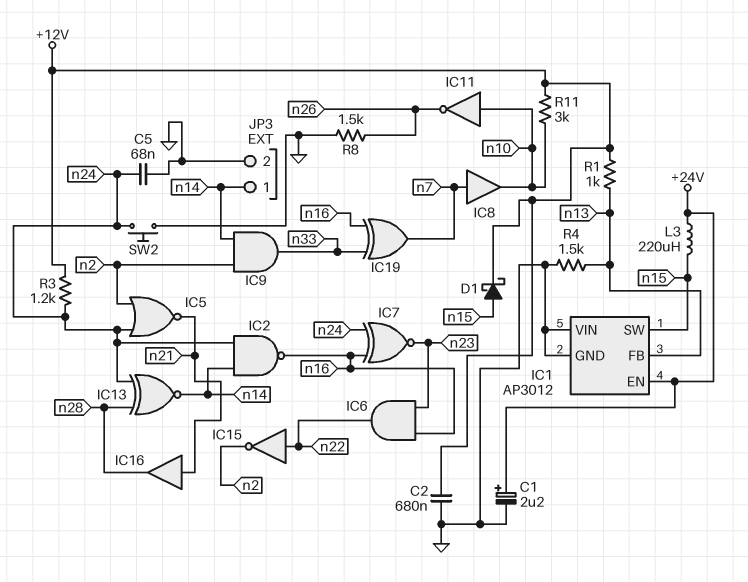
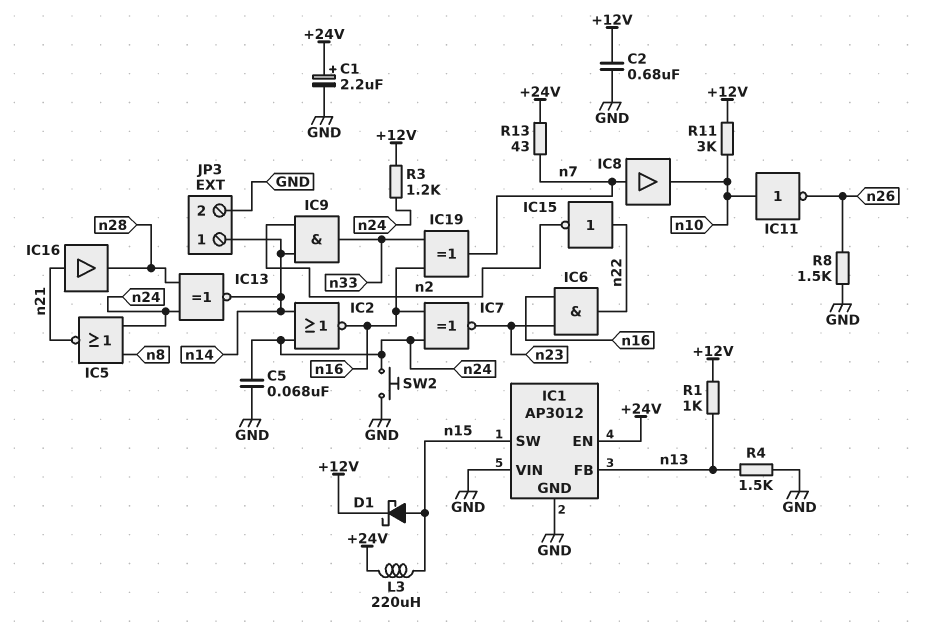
IC2: NAND (in n14, in n24, out n16) -> NOR (in n14, in n24, out n16)
IC5: NOR (in n2, in n24, out n21) -> NOR (in n8, in n24, out n21)
R13: none -> 43 (+24V, n7)

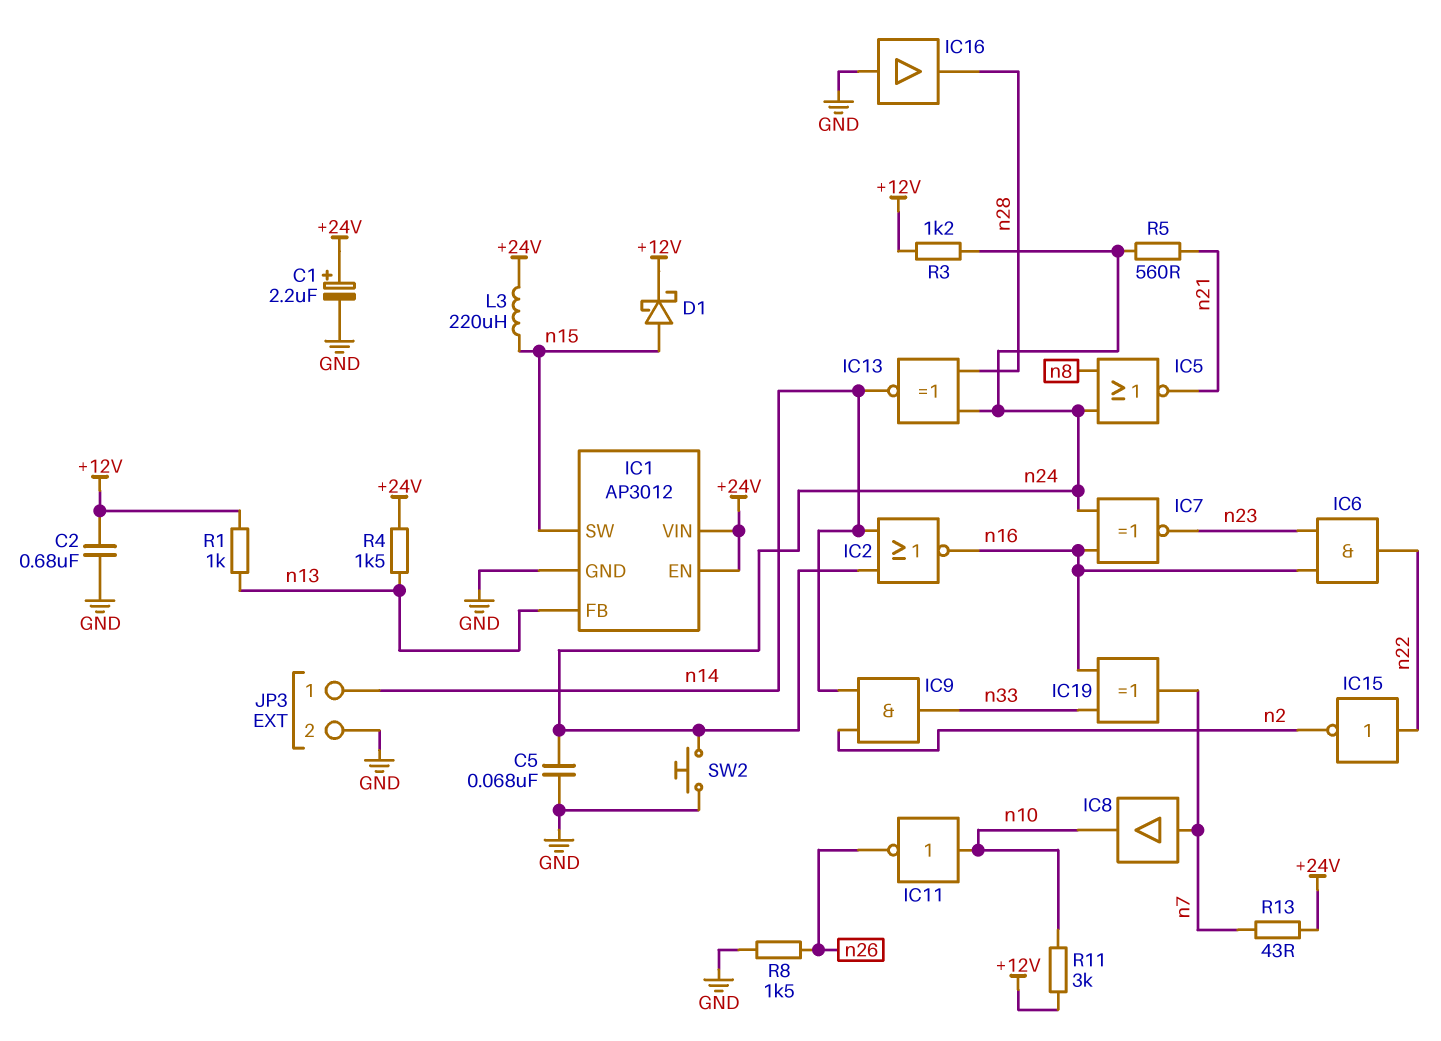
IC1 pin VIN: GND -> +24V
IC16: buffer (in n21, out n28) -> buffer (in GND, out n28)
R4: 1.5k (GND, n13) -> 1.5k (+24V, n13)
R5: none -> 560 (n21, n24)

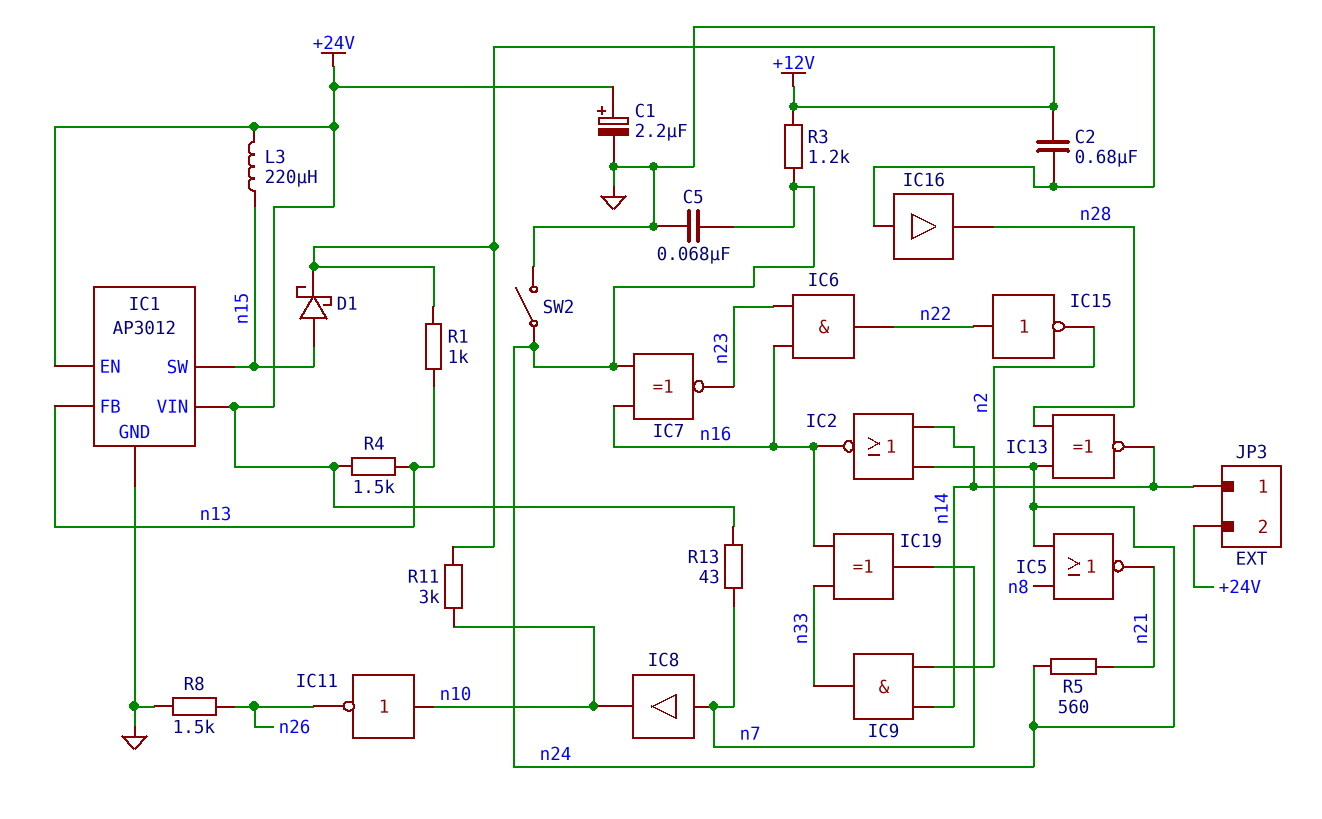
JP3 pin 2: GND -> +24V
SW2: button (GND, n24) -> switch (GND, n24)

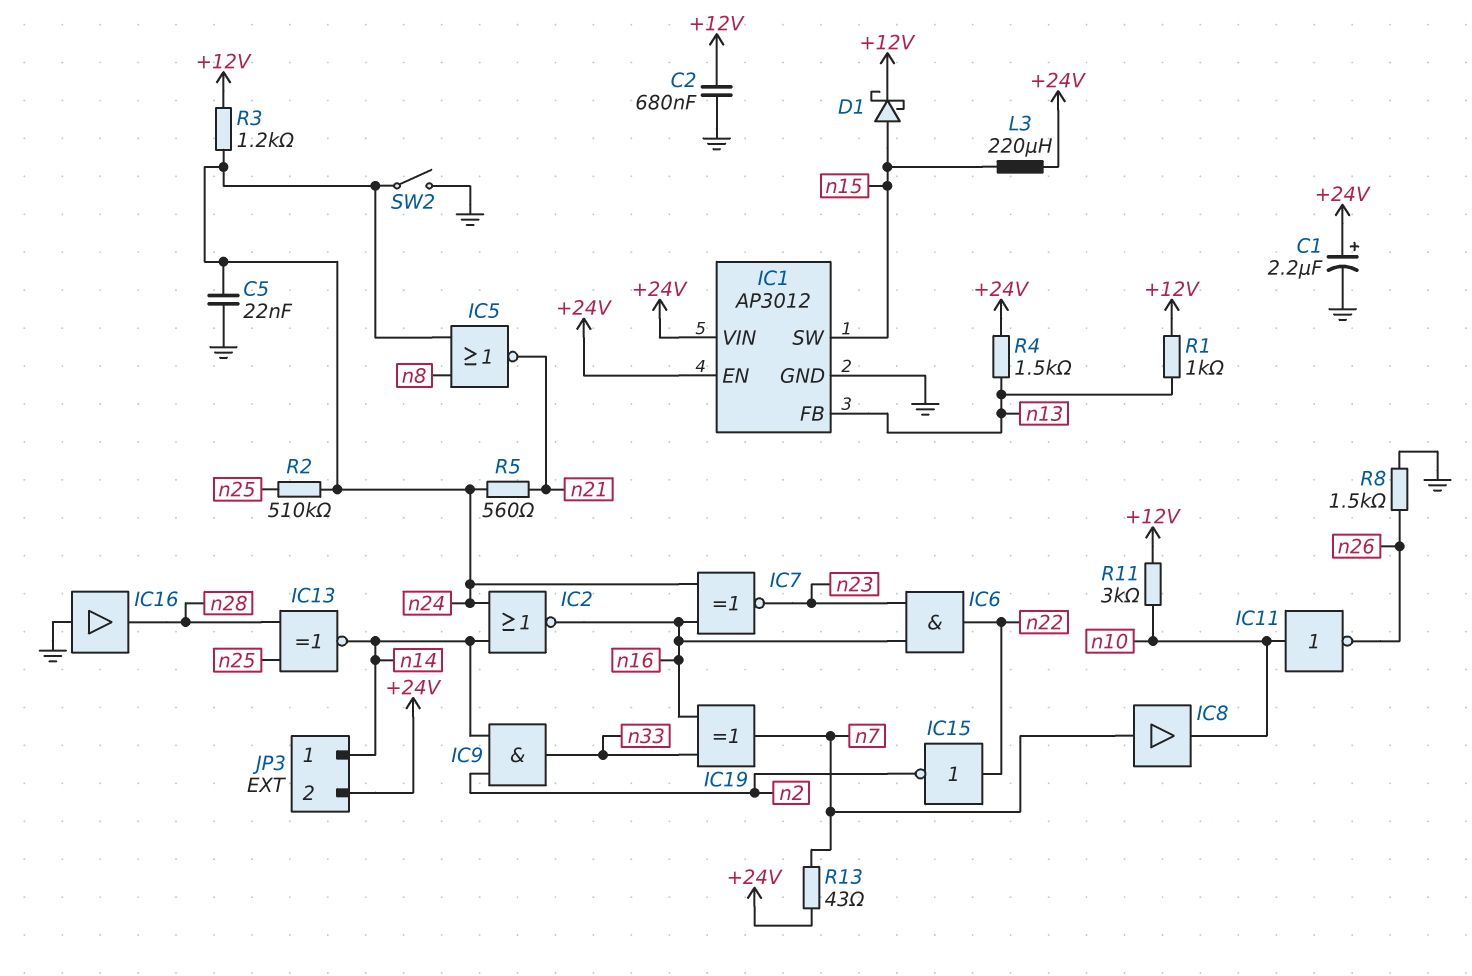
C5: 68nF (GND, n24) -> 22nF (GND, n24)
IC13: XNOR (in n24, in n28, out n14) -> XNOR (in n25, in n28, out n14)
R2: none -> 510k (n24, n25)

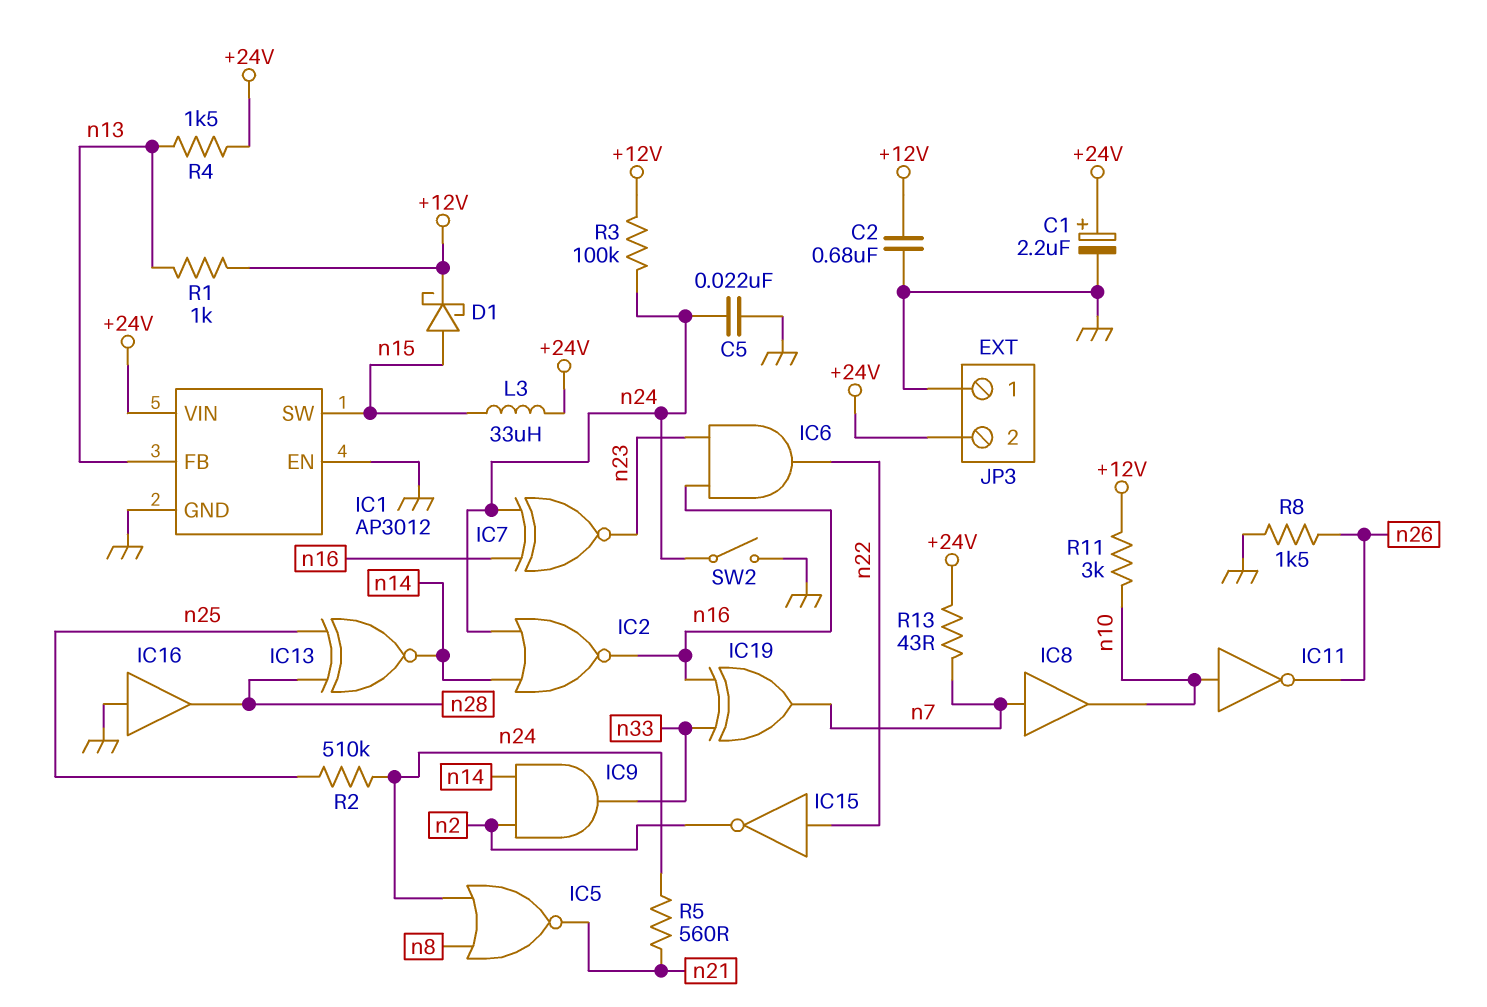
IC1 pin EN: +24V -> GND
JP3 pin 1: n14 -> GND
L3: 220uH (+24V, n15) -> 33uH (+24V, n15)
R3: 1.2k (+12V, n24) -> 100k (+12V, n24)

